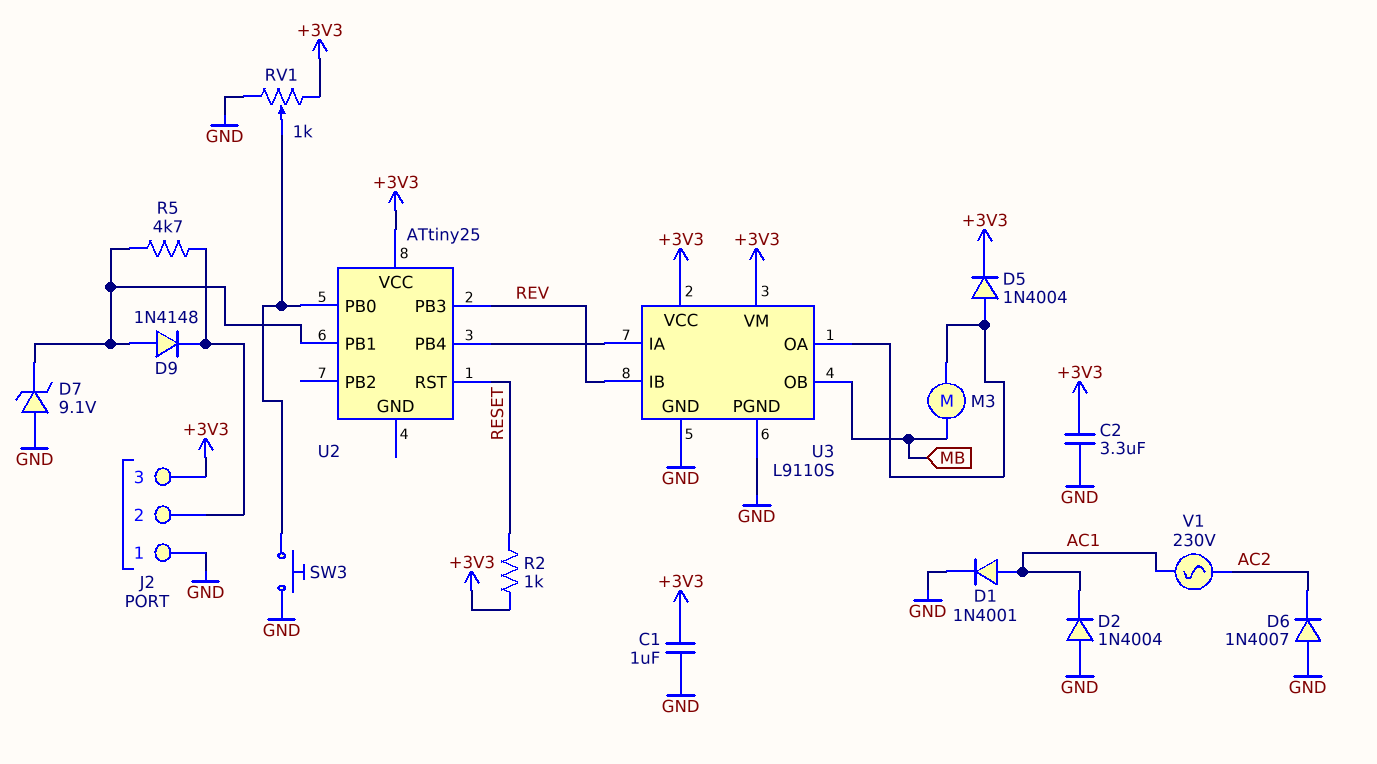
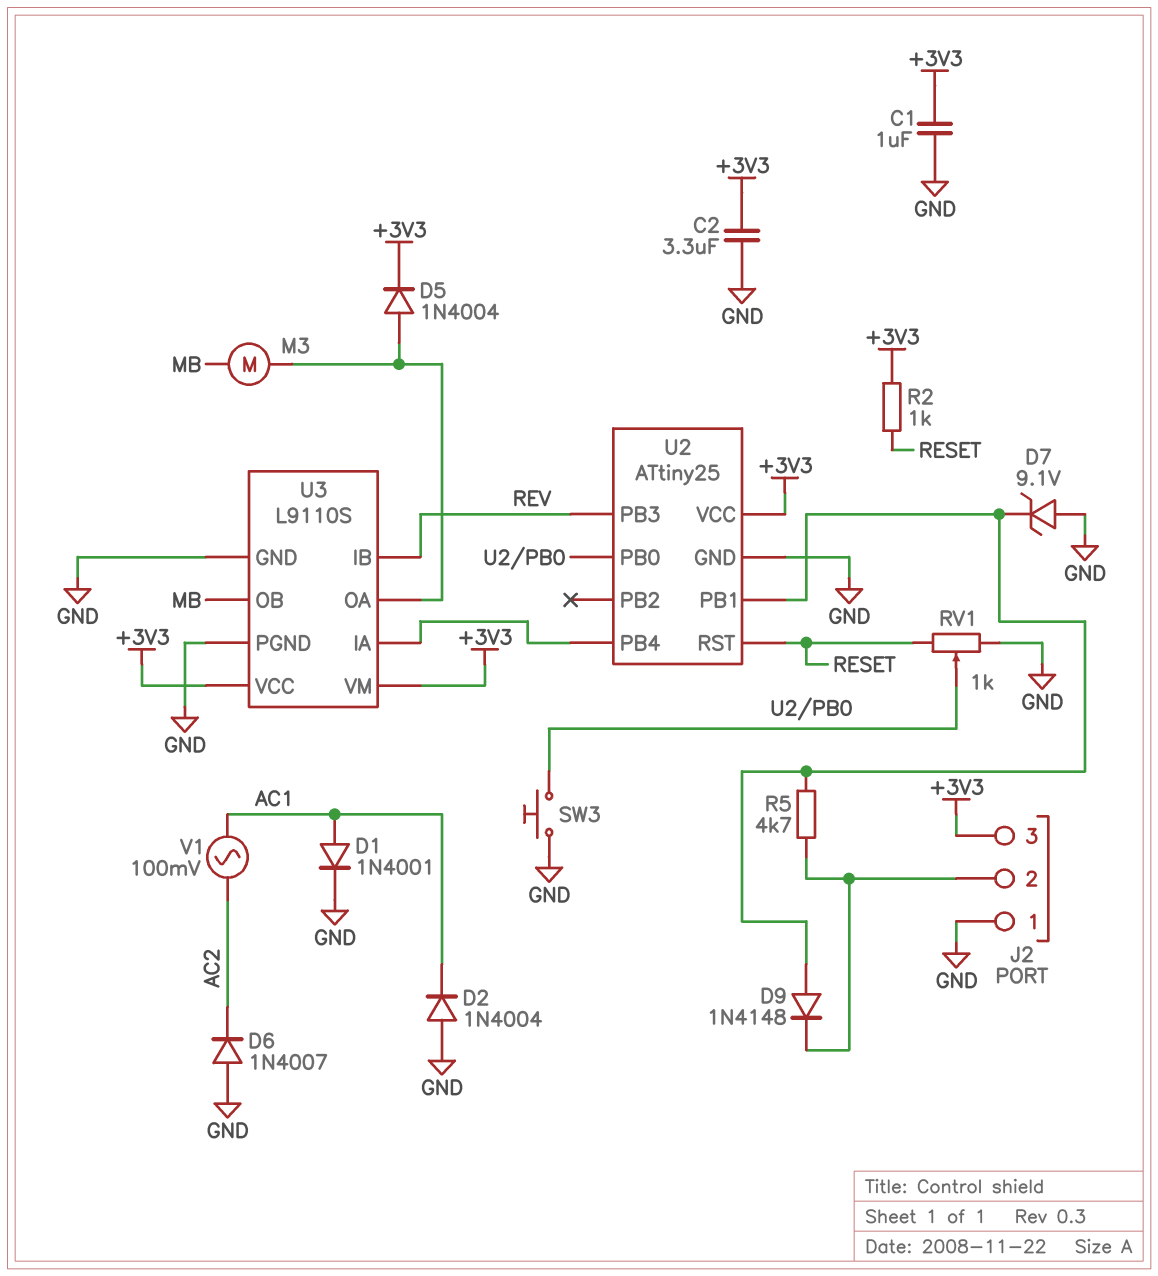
RV1: 1k (+3V3, GND, wiper U2/PB0) -> 1k (GND, RESET, wiper U2/PB0)
U2 pin GND: none -> GND
V1: AC 230V (AC1, AC2) -> AC 100mV (AC1, AC2)

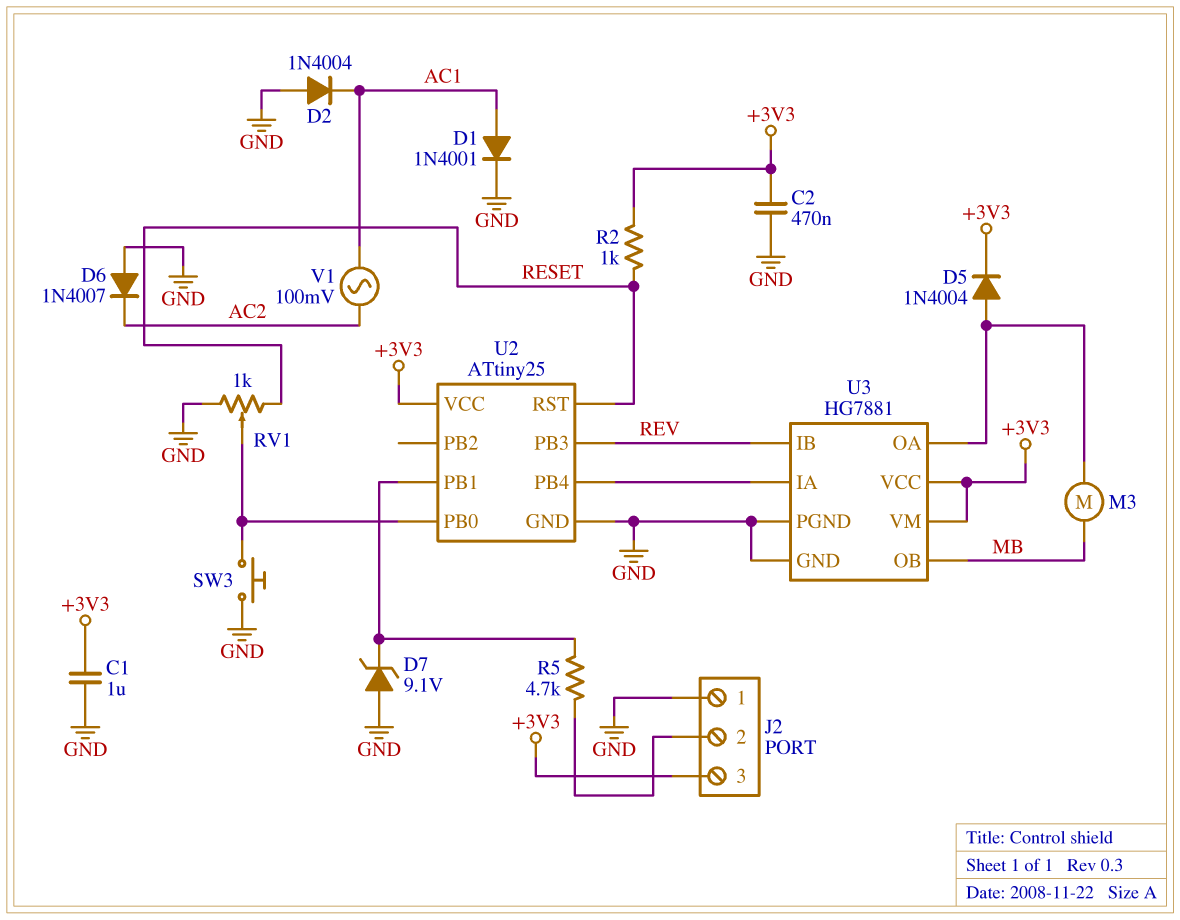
C2: 3.3uF (+3V3, GND) -> 470nF (+3V3, GND)
D9: diode 1N4148 (A U2/PB1, K J2/2) -> none
U3: L9110S -> HG7881

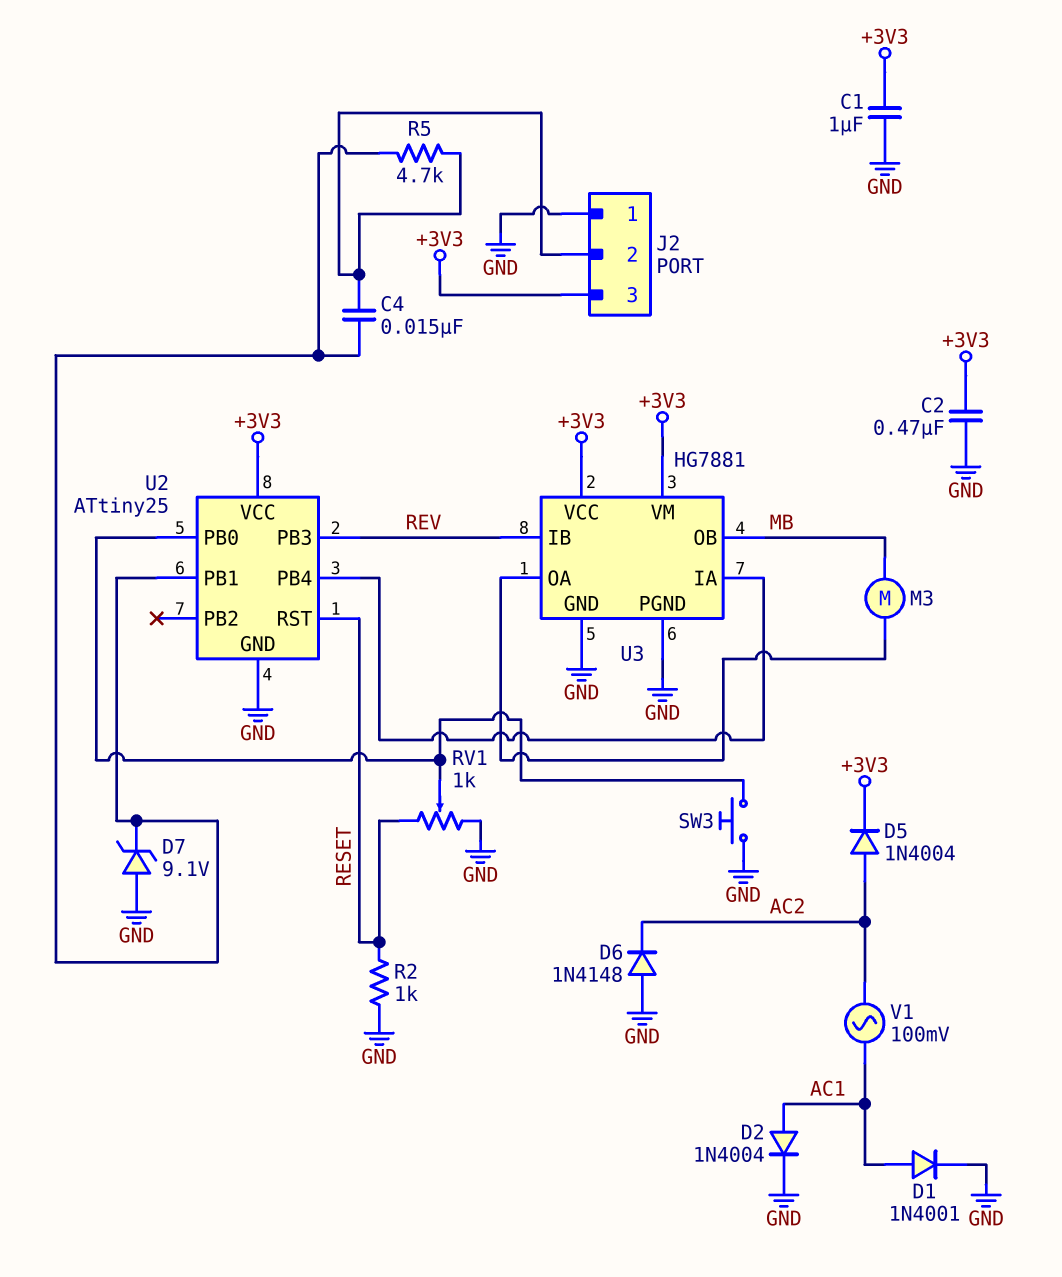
C4: none -> 15nF (J2/2, U2/PB1)
D2: diode 1N4004 (A GND, K AC1) -> diode 1N4004 (A AC1, K GND)
D5: diode 1N4004 (A U3/OA, K +3V3) -> diode 1N4004 (A AC2, K +3V3)
D6: diode 1N4007 (A GND, K AC2) -> diode 1N4148 (A GND, K AC2)
R2: 1k (+3V3, RESET) -> 1k (GND, RESET)

